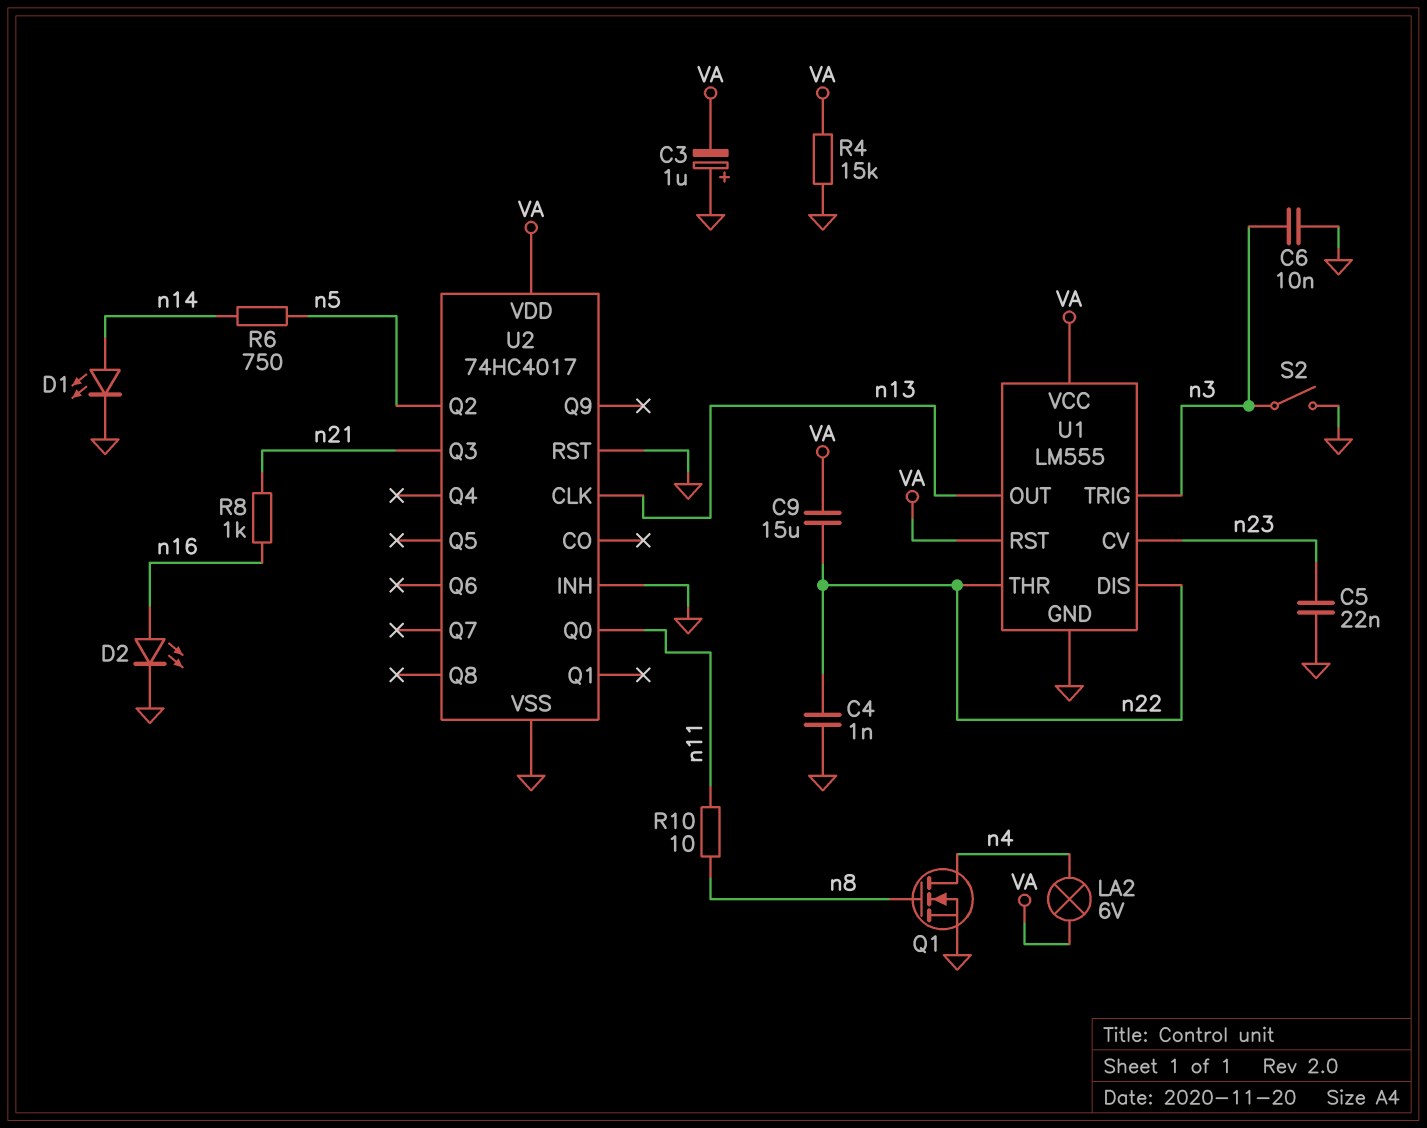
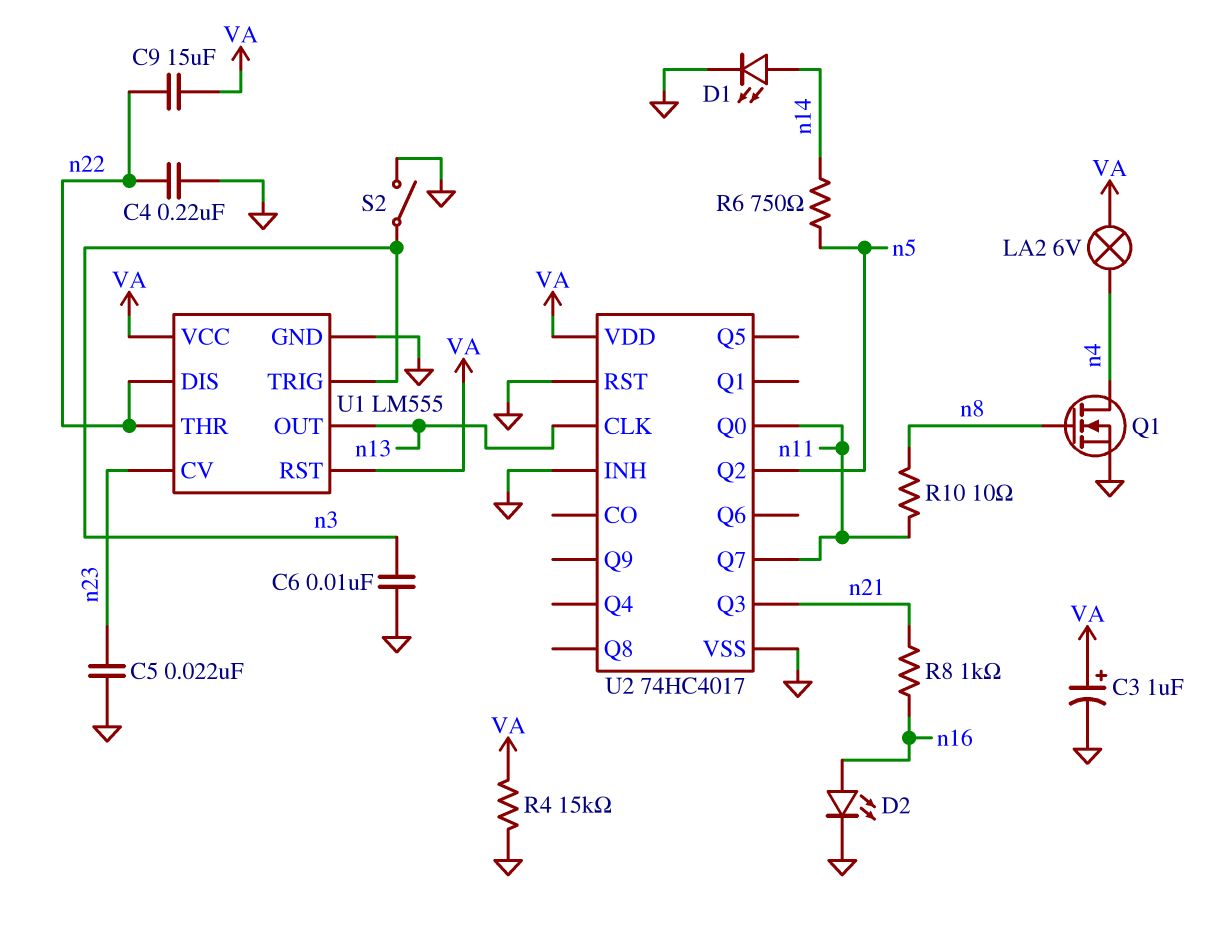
C3: 1uF (plus GND, minus VA) -> 1uF (plus VA, minus GND)
C4: 1nF (GND, n22) -> 220nF (GND, n22)
U2 pin Q7: none -> n11

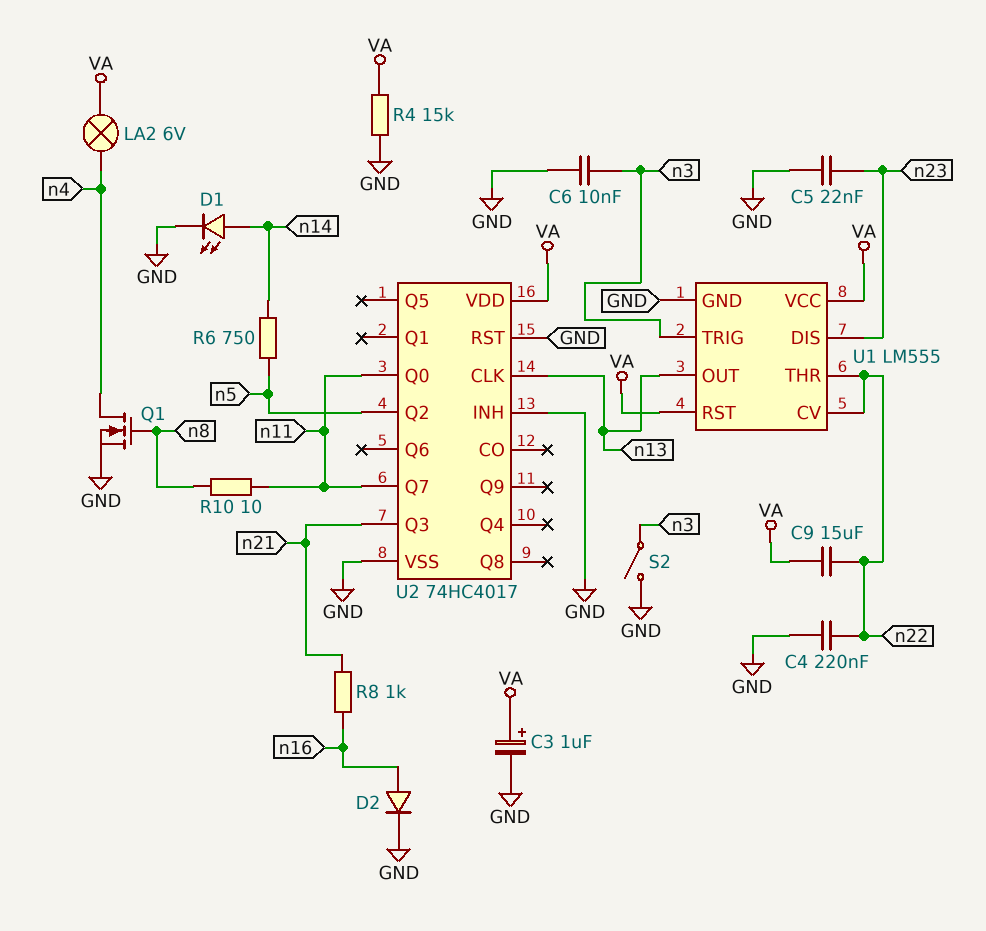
D2: LED (A n16, K GND) -> diode (A n16, K GND)
U1 pin CV: n23 -> n22
U1 pin DIS: n22 -> n23

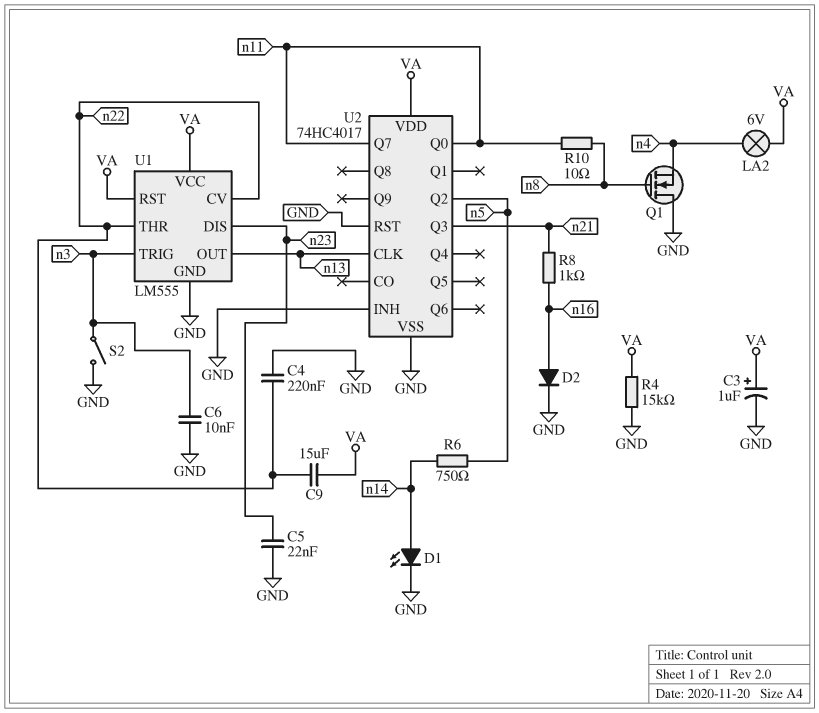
Q1: NMOS (G n8, D n4, S GND) -> NMOS (G n8, D GND, S n4)

